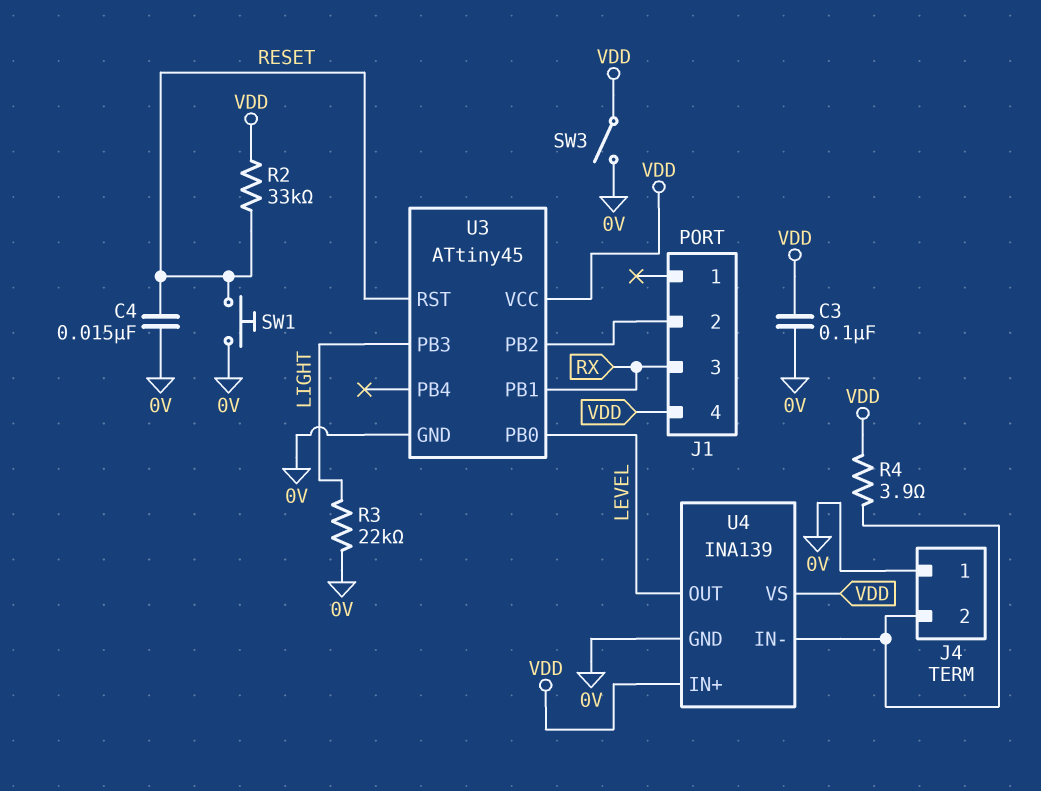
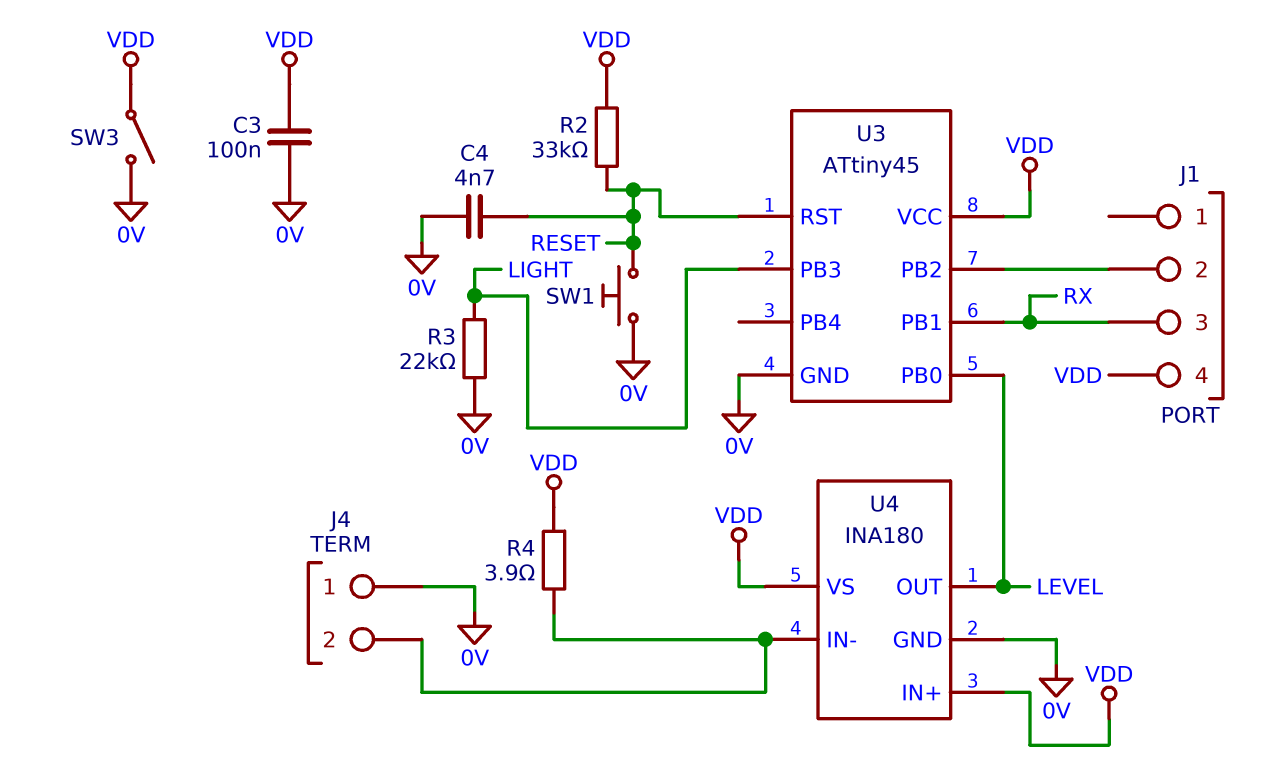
C4: 15nF (0V, RESET) -> 4.7nF (0V, RESET)
U4: INA139 -> INA180

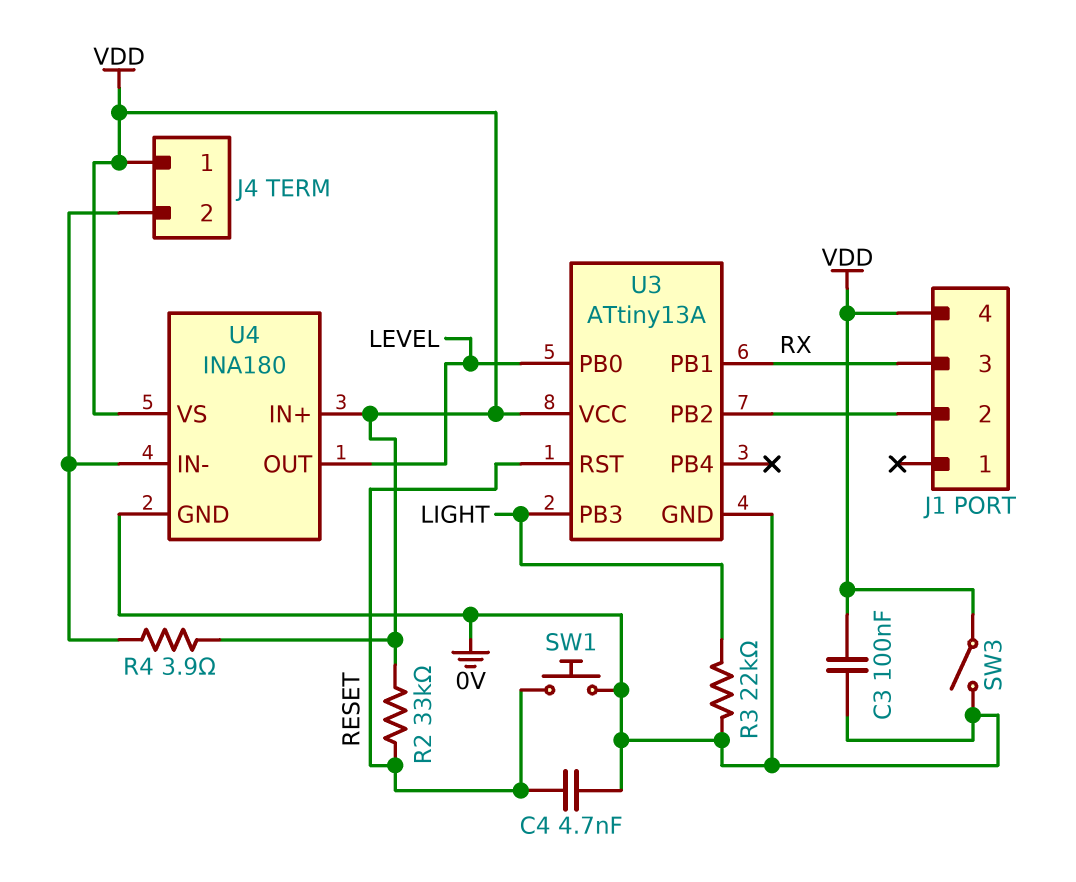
J4 pin 1: 0V -> VDD
U3: ATtiny45 -> ATtiny13A

